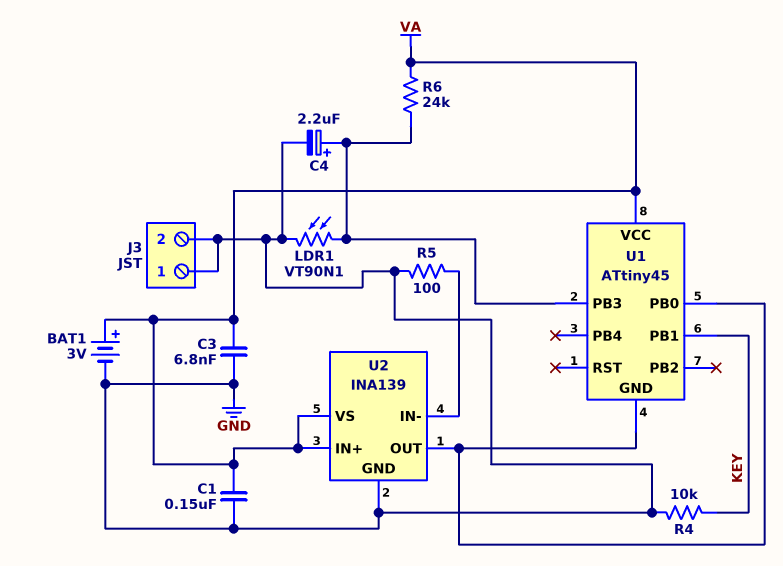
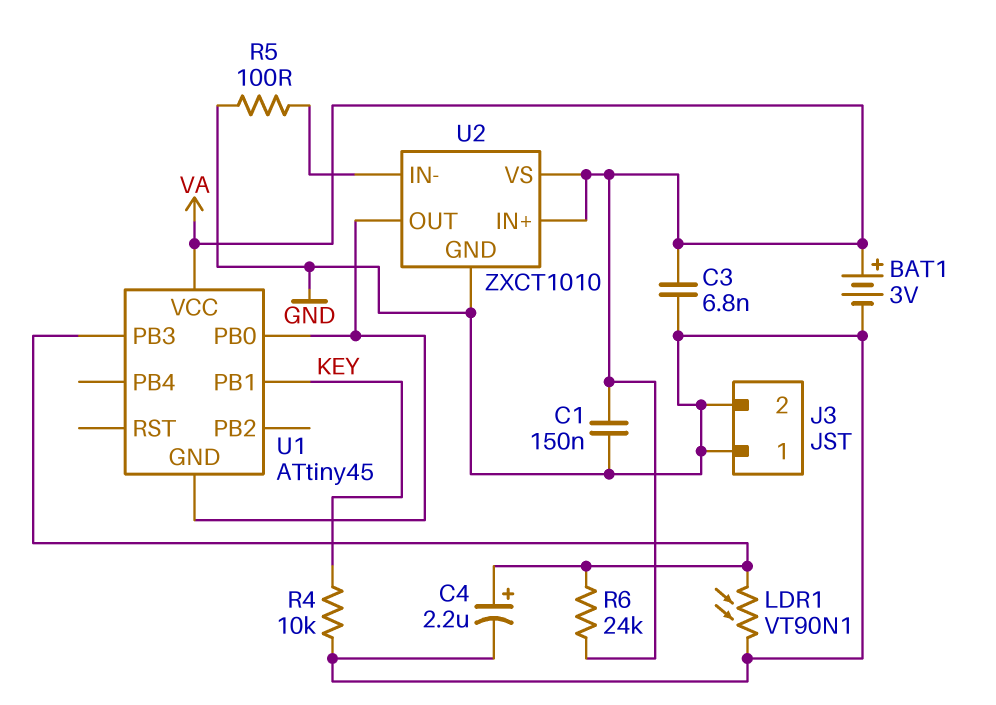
U2: INA139 -> ZXCT1010

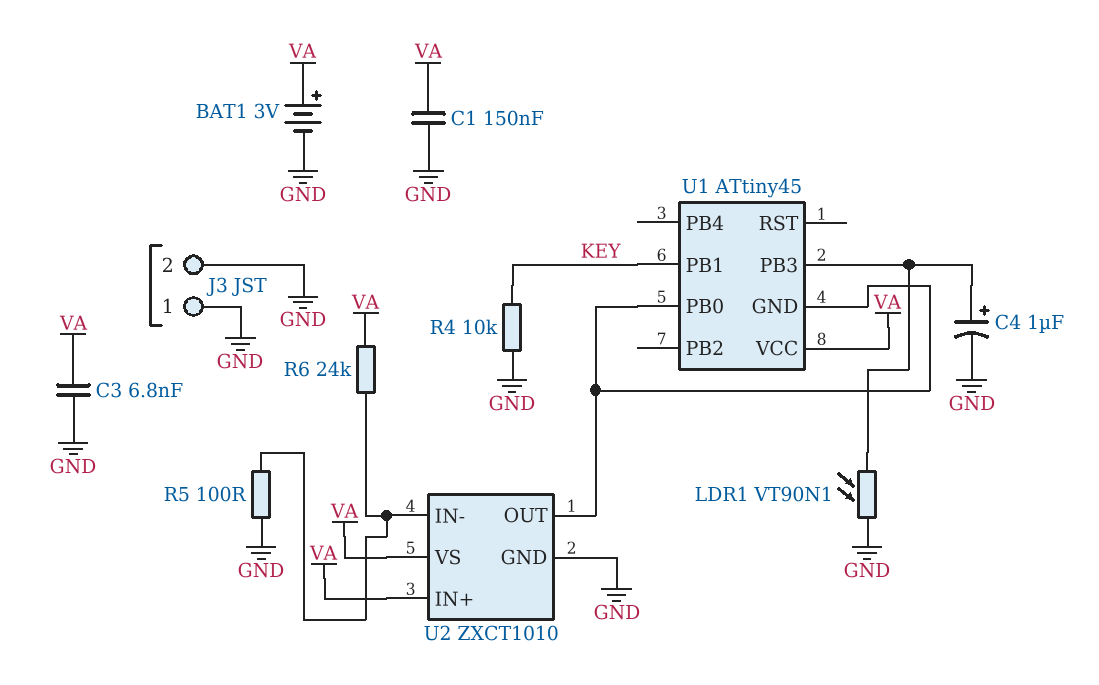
C4: 2.2uF (plus U1/PB3, minus GND) -> 1uF (plus U1/PB3, minus GND)
R6: 24k (U1/PB3, VA) -> 24k (U2/IN-, VA)

